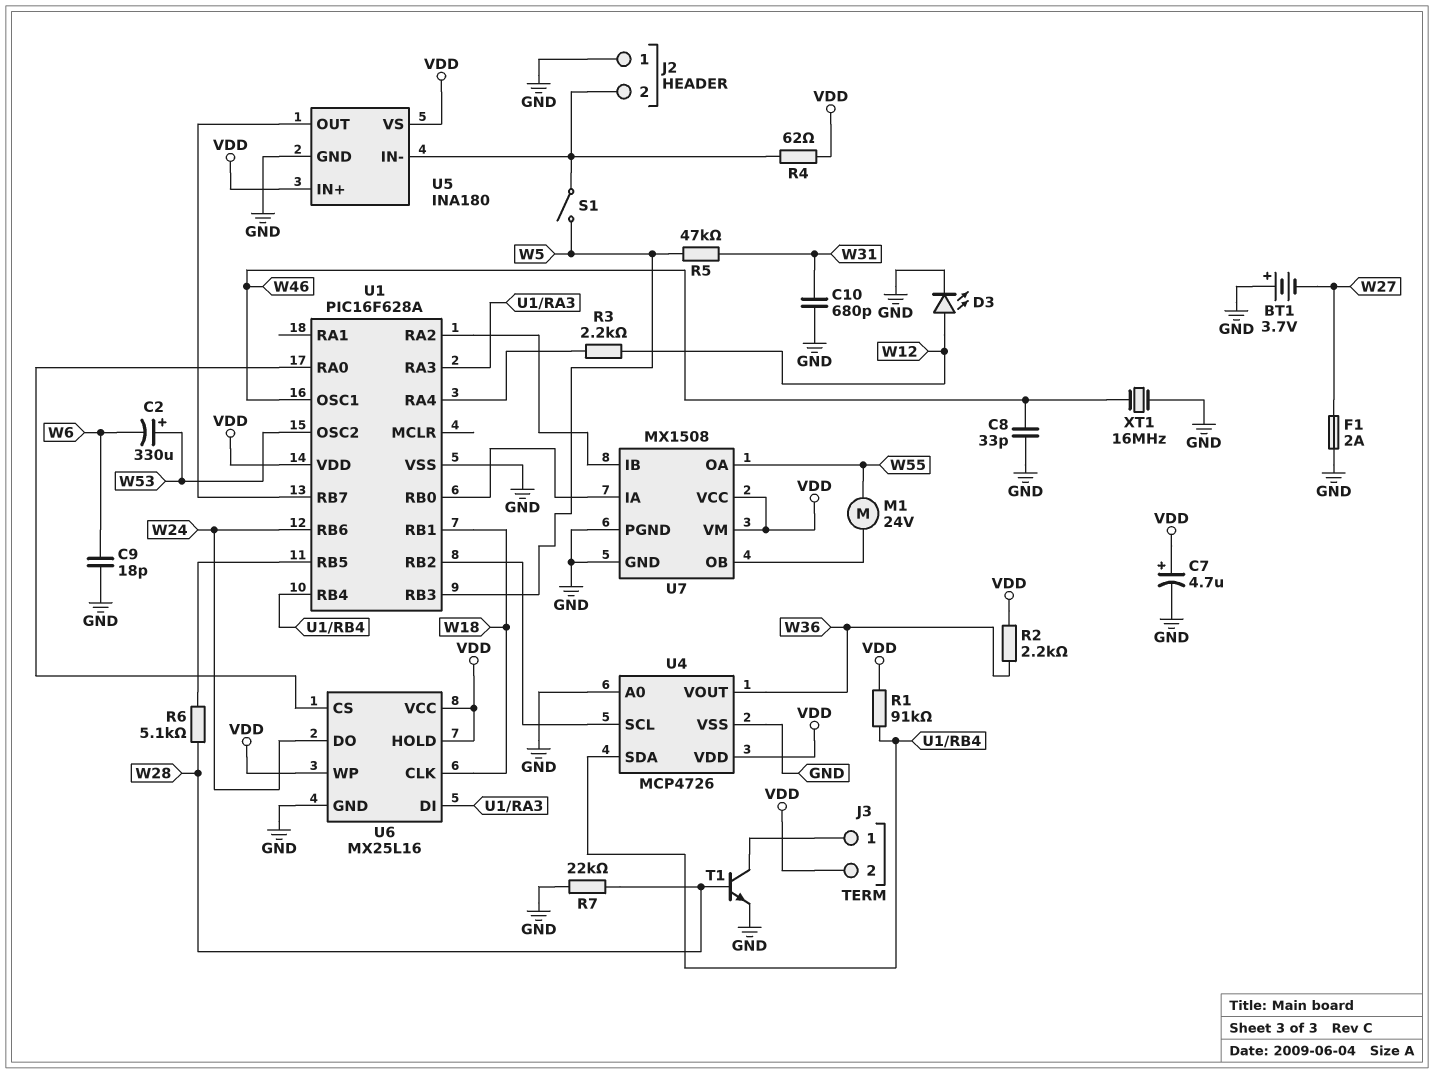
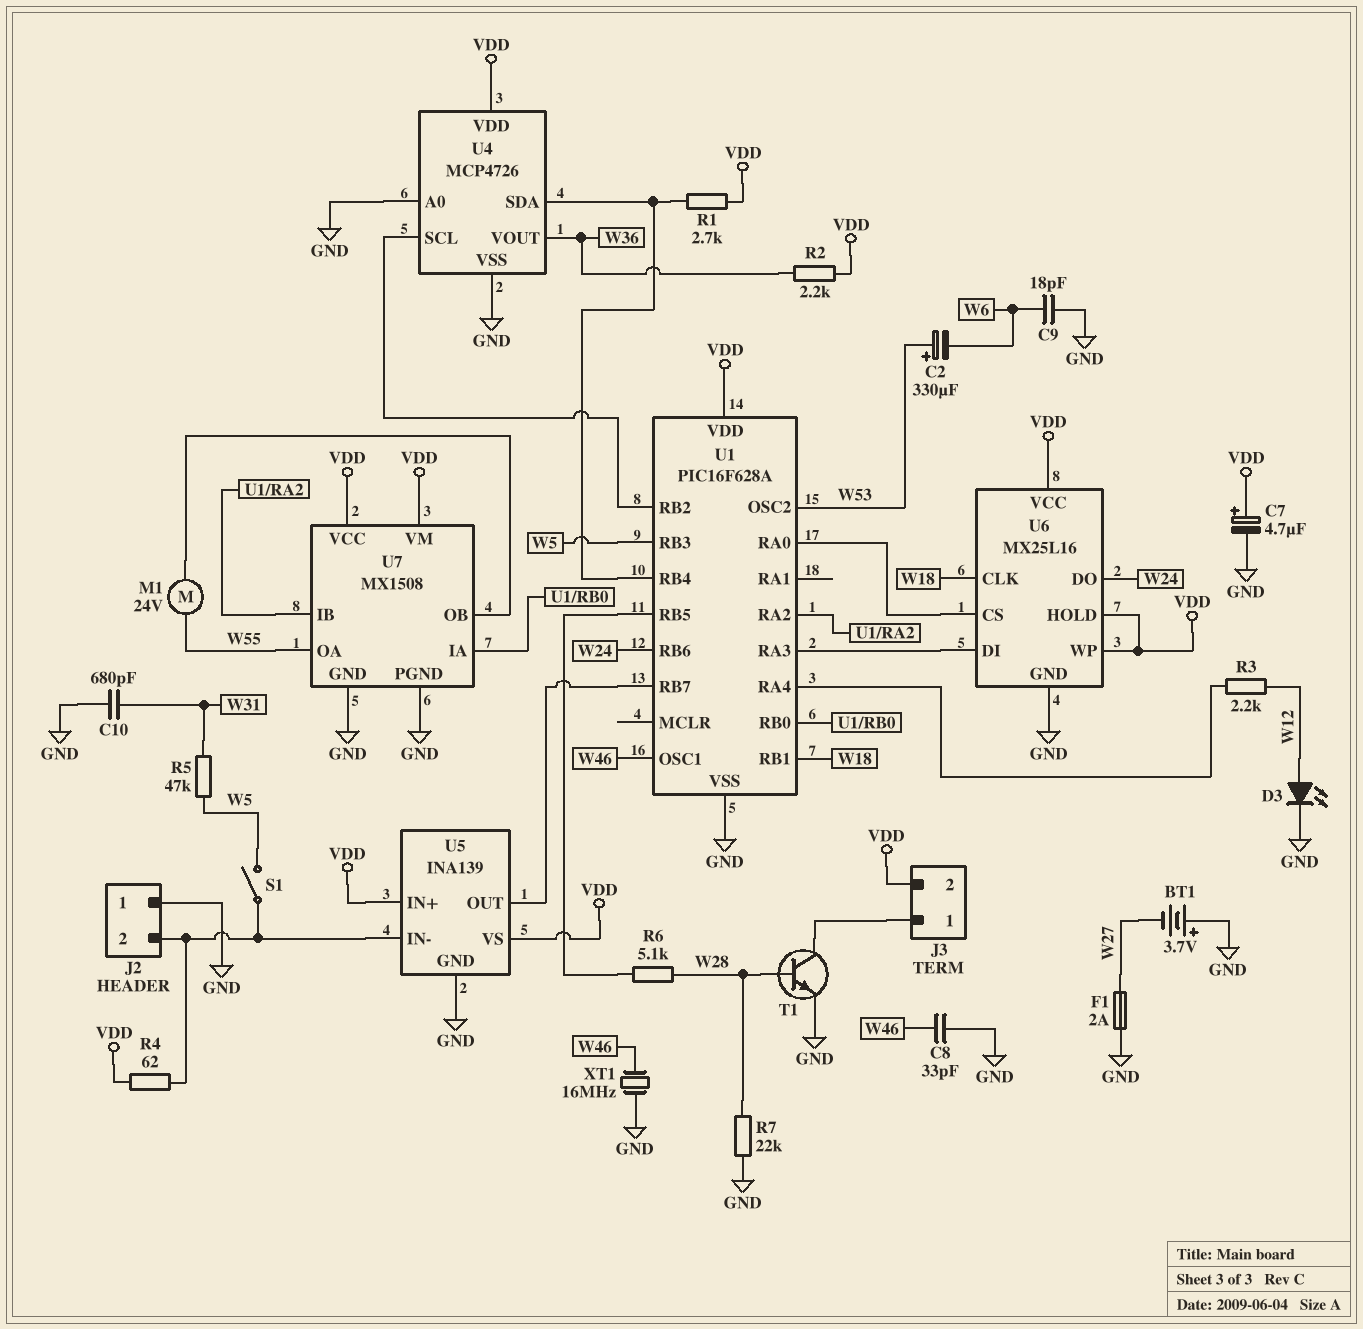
R1: 91k (U1/RB4, VDD) -> 2.7k (U1/RB4, VDD)
U5: INA180 -> INA139

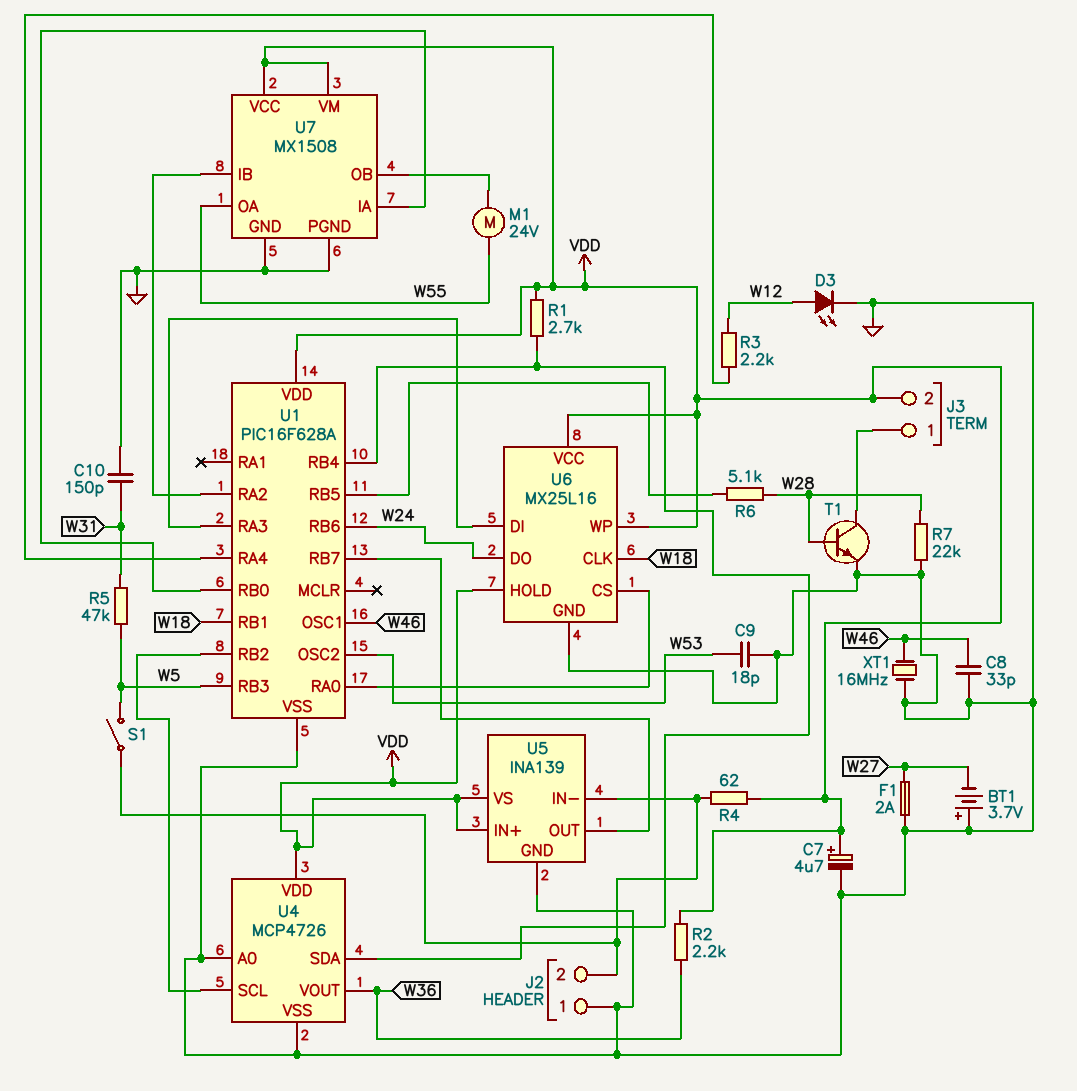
C2: 330uF (plus W53, minus W6) -> none
C9: 18pF (GND, W6) -> 18pF (GND, W53)
C10: 680pF (GND, W31) -> 150pF (GND, W31)

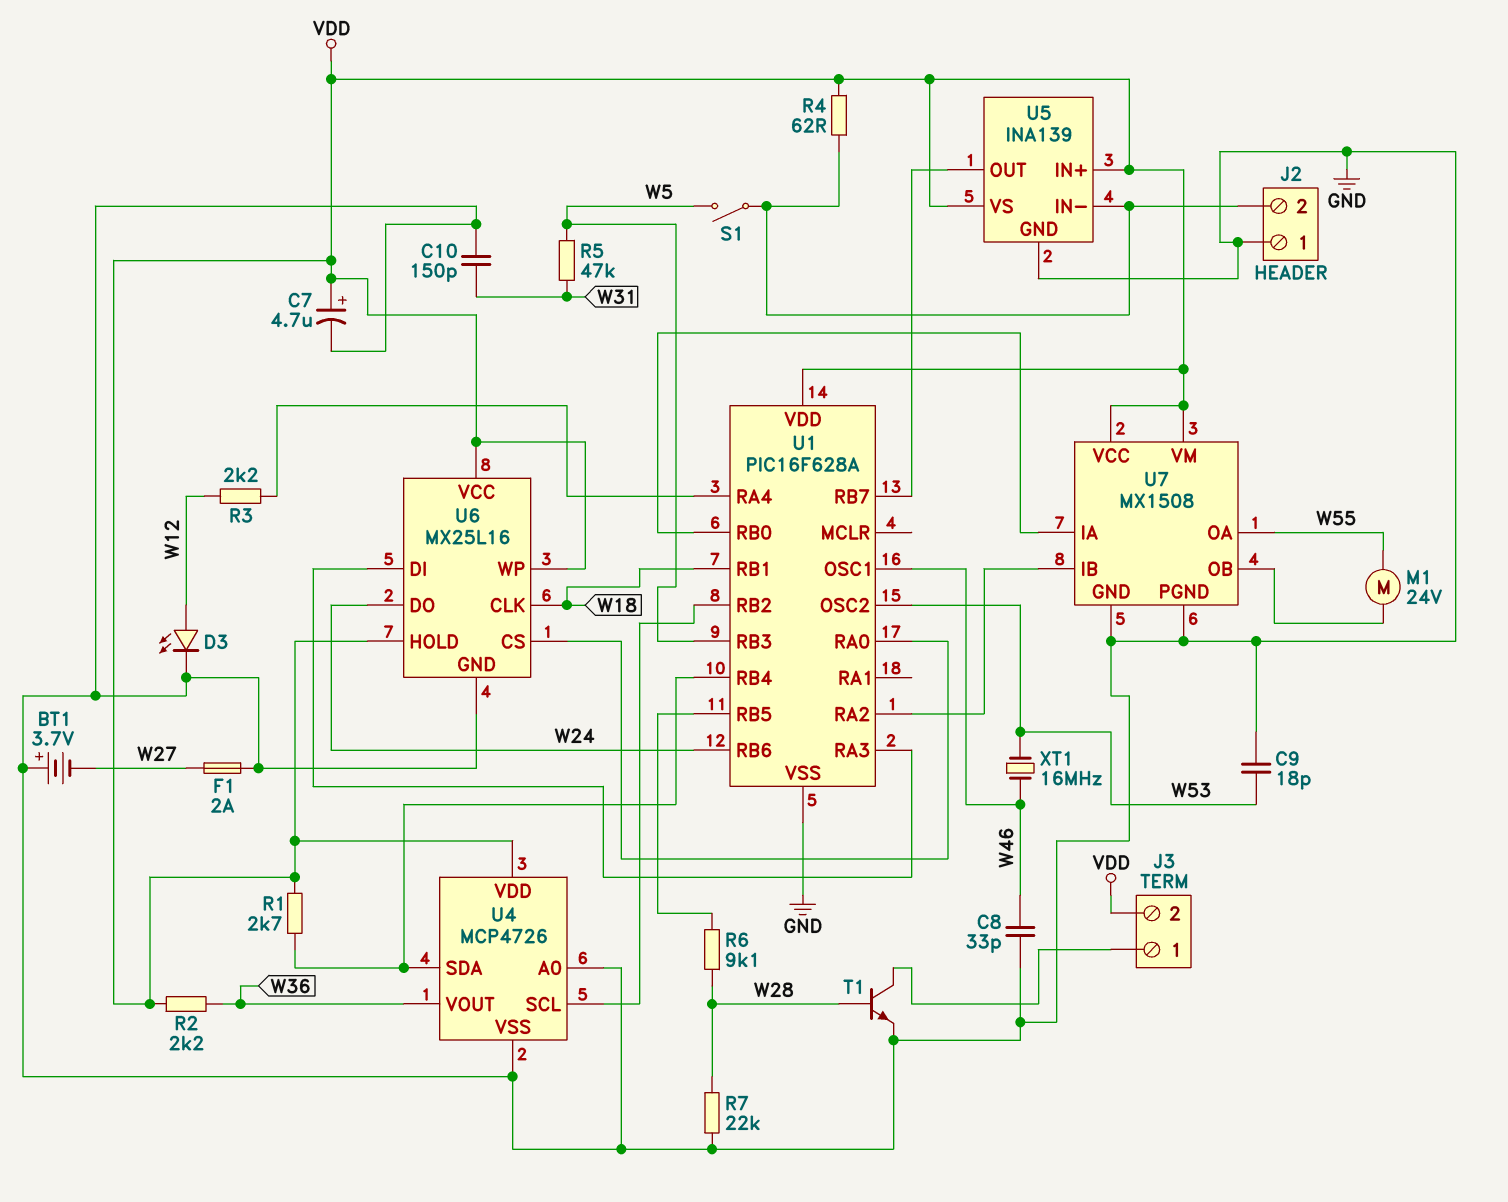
R6: 5.1k (U1/RB5, W28) -> 9.1k (U1/RB5, W28)
XT1: 16MHz (GND, W46) -> 16MHz (W46, W53)

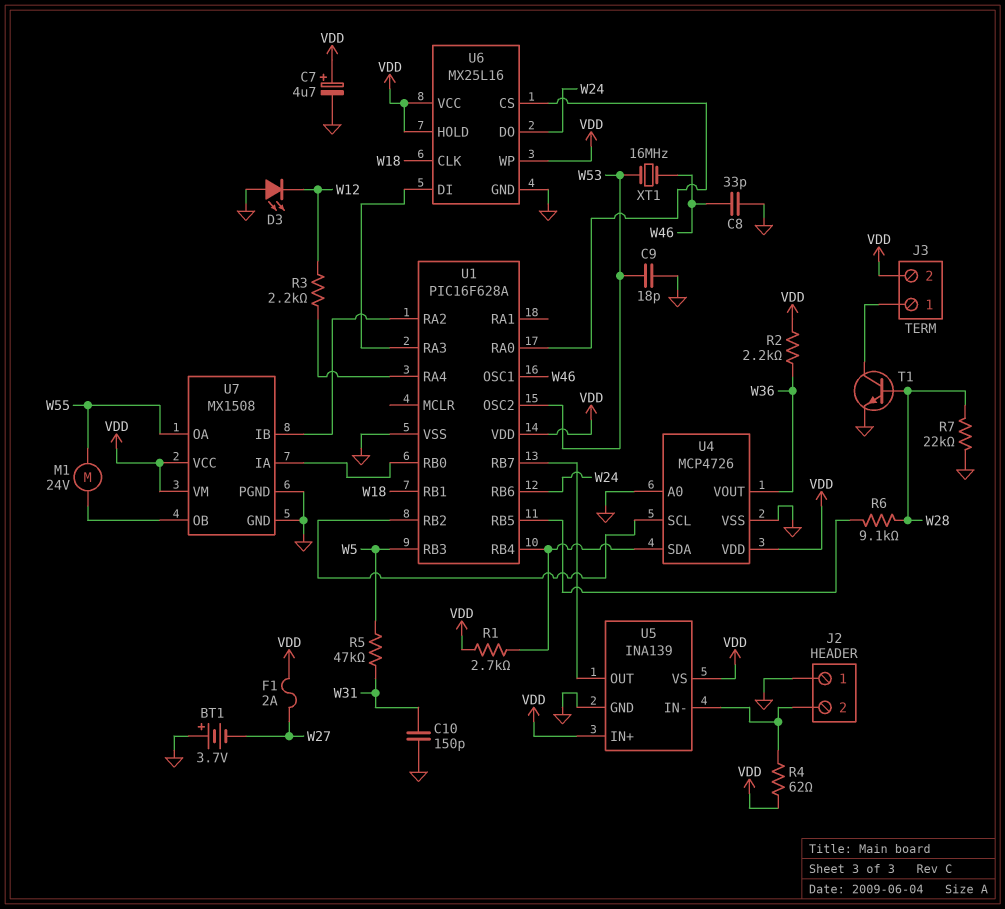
D3: LED (A W12, K GND) -> LED (A GND, K W12)
F1: 2A (GND, W27) -> 2A (VDD, W27)
S1: switch (J2/2, W5) -> none

